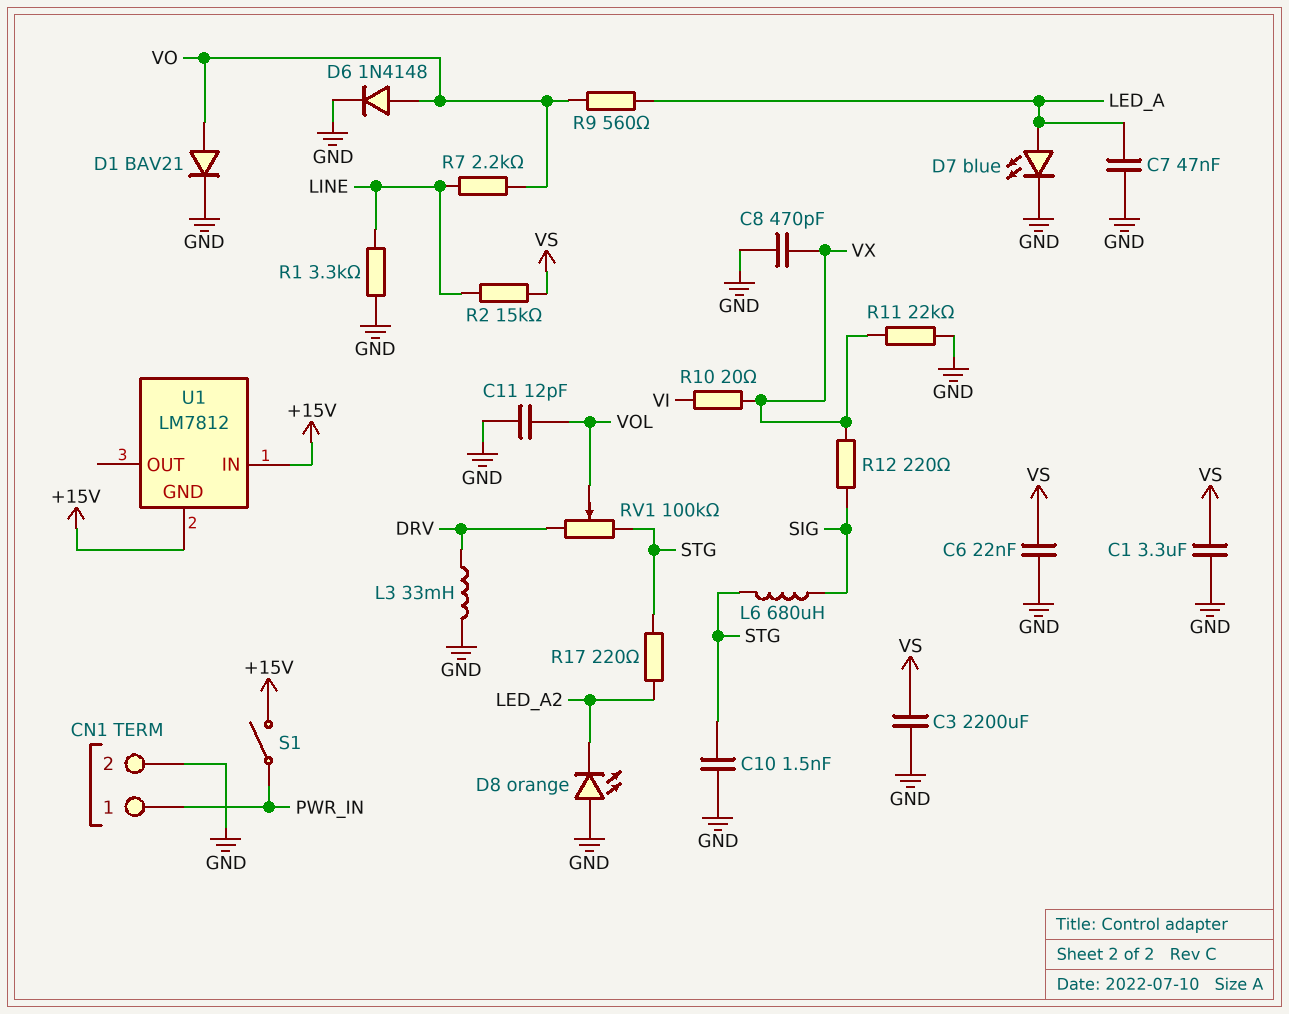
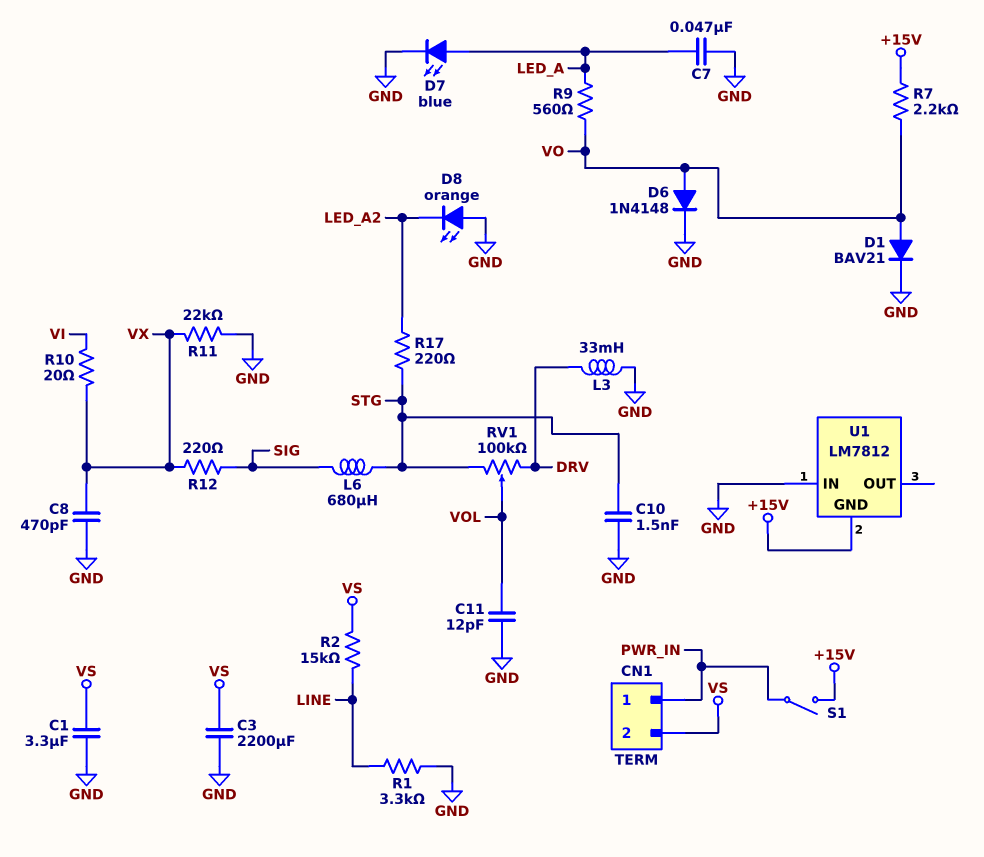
C6: 22nF (GND, VS) -> none
CN1 pin 2: GND -> VS
R7: 2.2k (LINE, VO) -> 2.2k (+15V, VO)
U1 pin IN: +15V -> GND

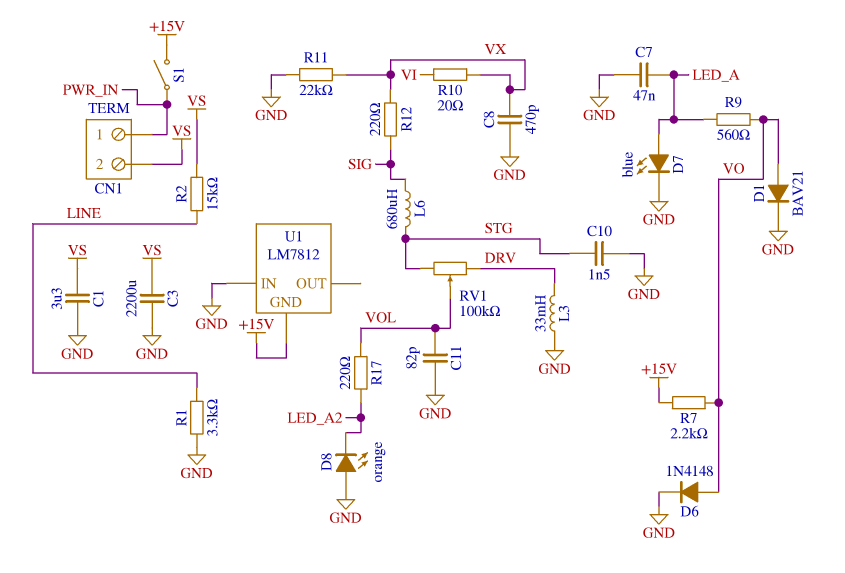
C11: 12pF (GND, VOL) -> 82pF (GND, VOL)
R17: 220 (LED_A2, STG) -> 220 (LED_A2, VOL)

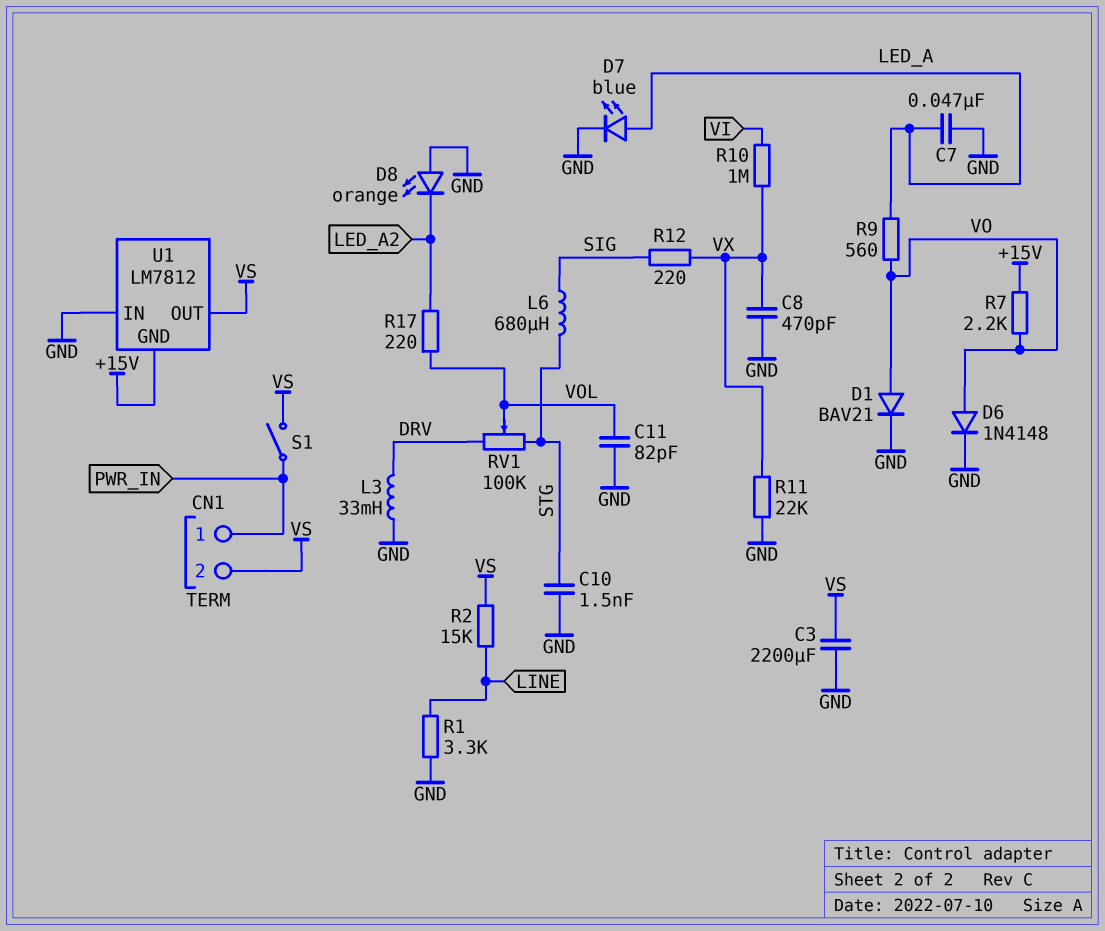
C1: 3.3uF (GND, VS) -> none
R10: 20 (VI, VX) -> 1M (VI, VX)
S1: switch (+15V, PWR_IN) -> switch (PWR_IN, VS)
U1 pin OUT: none -> VS

